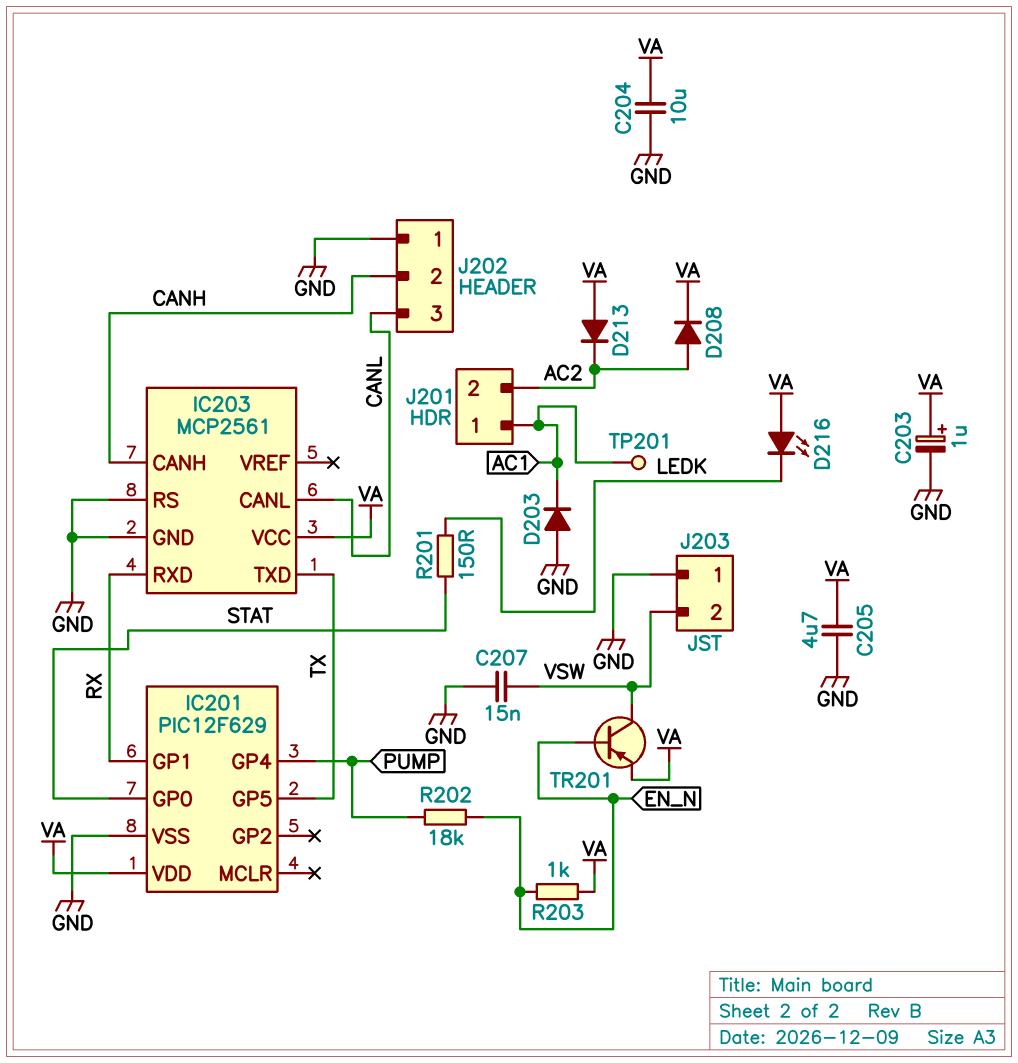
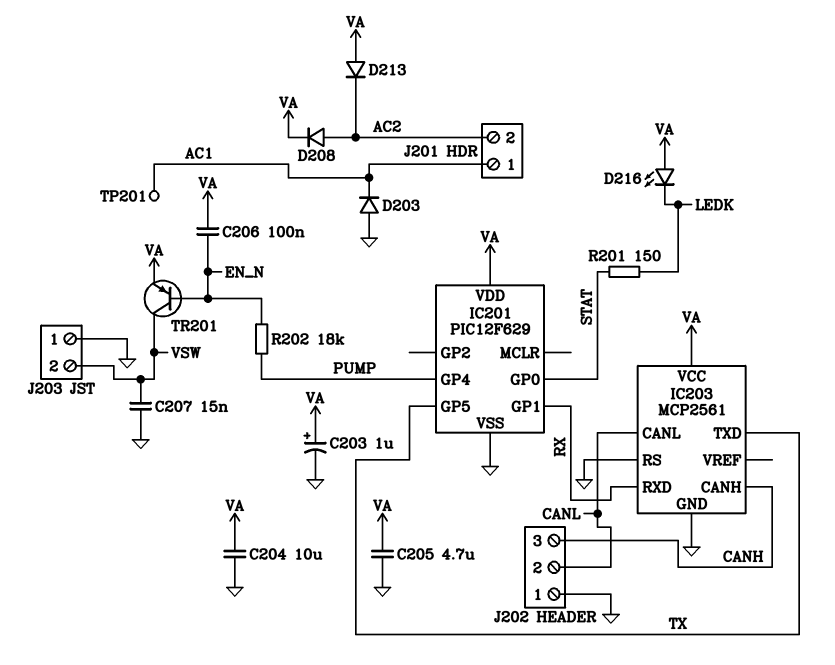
C206: none -> 100nF (EN_N, VA)
J202 pin 2: CANH -> CANL
J202 pin 3: CANL -> CANH
R203: 1k (EN_N, VA) -> none

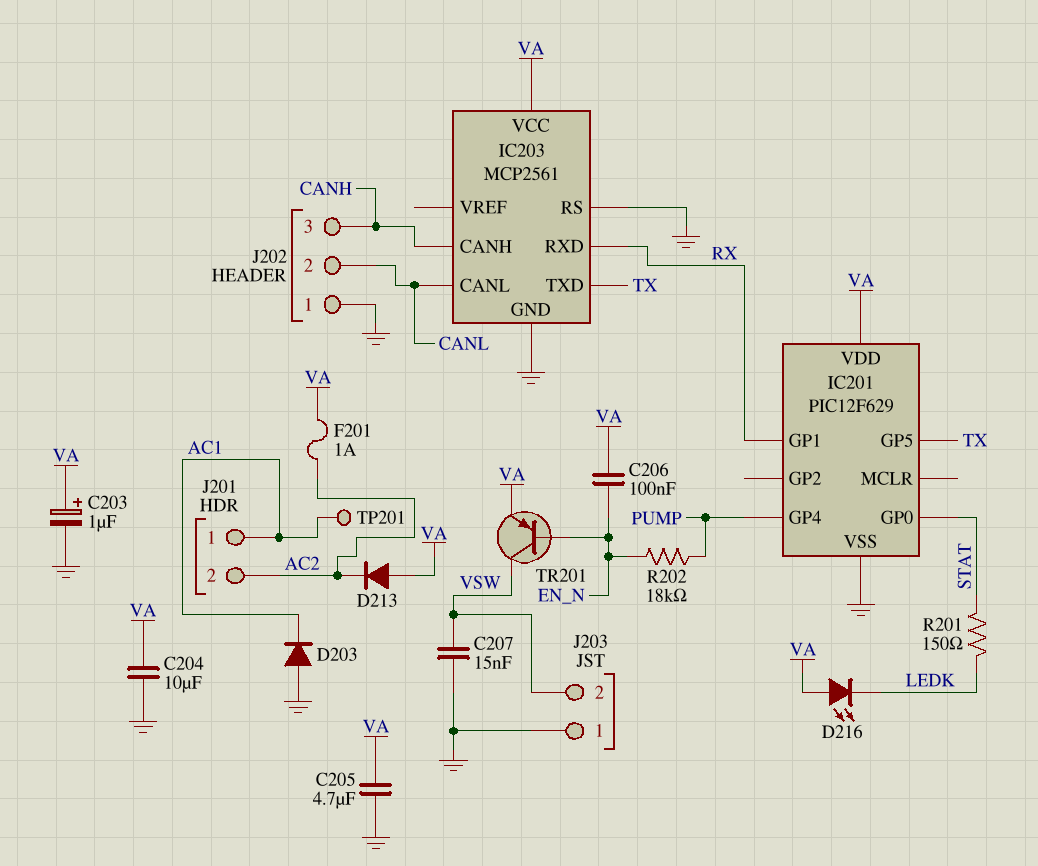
D208: diode (A AC2, K VA) -> none
F201: none -> 1A (AC2, VA)

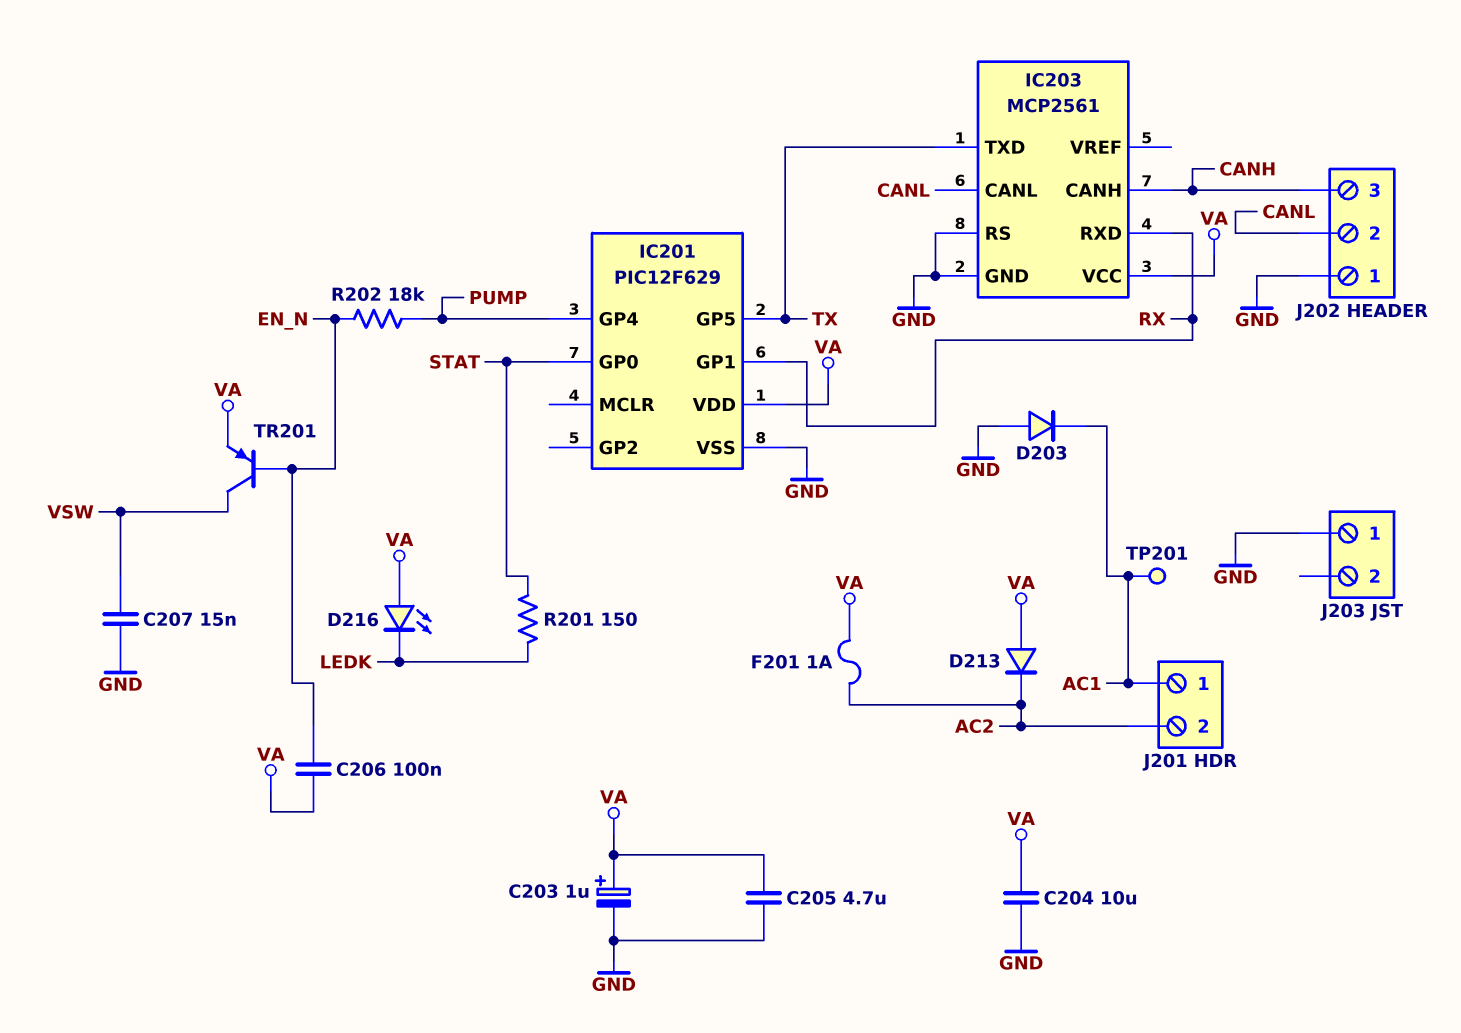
J203 pin 2: VSW -> none

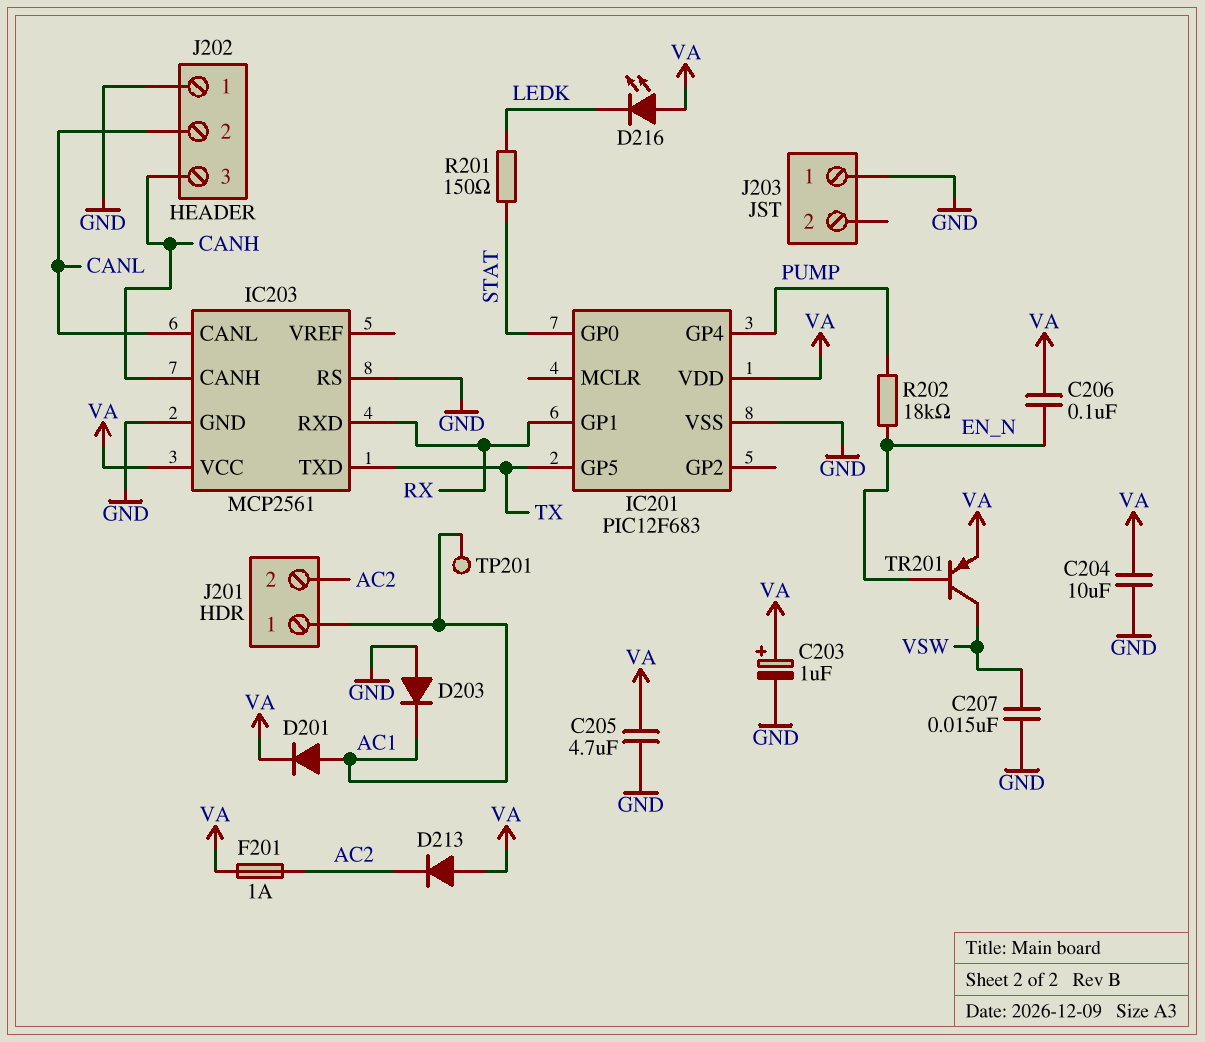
D201: none -> diode (A AC1, K VA)
IC201: PIC12F629 -> PIC12F683

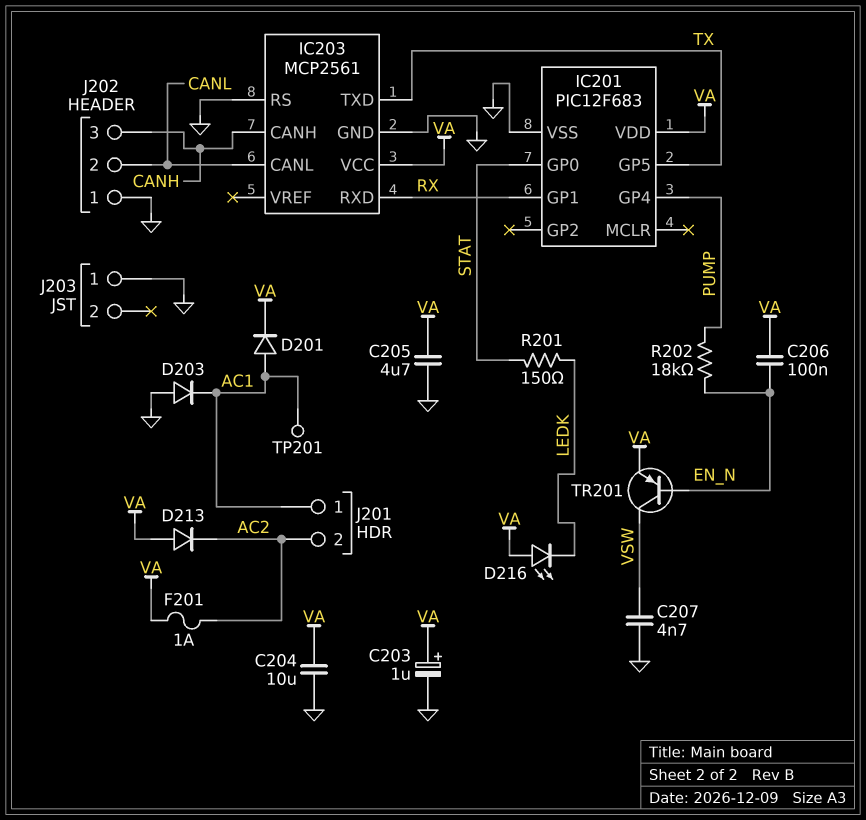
C207: 15nF (GND, VSW) -> 4.7nF (GND, VSW)

